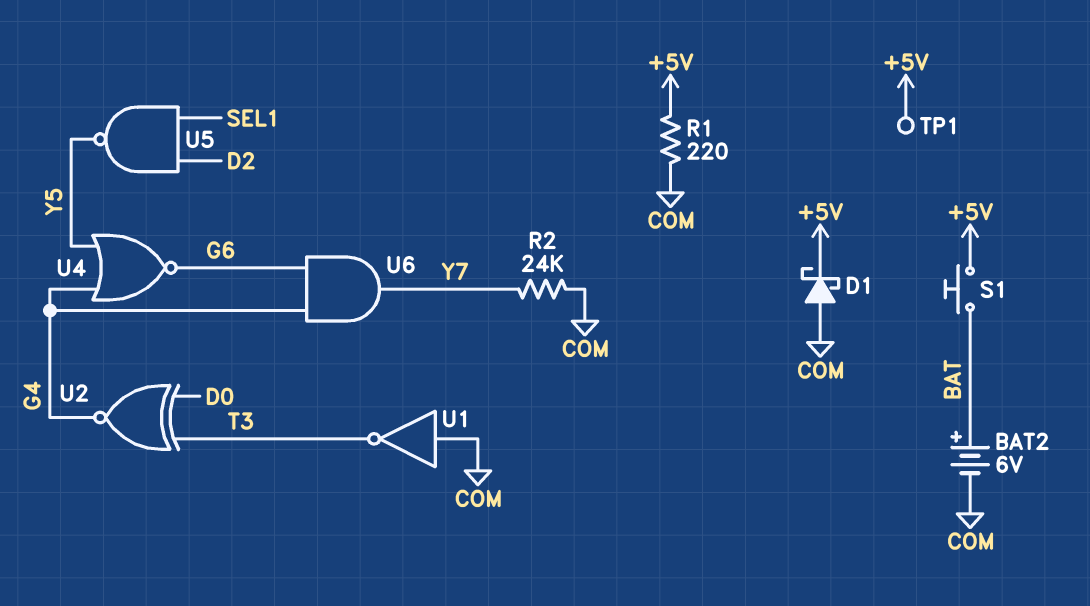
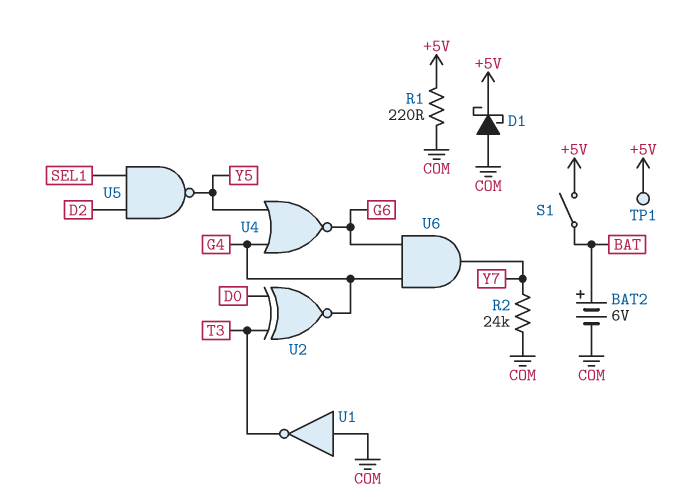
S1: button (+5V, BAT) -> switch (+5V, BAT)

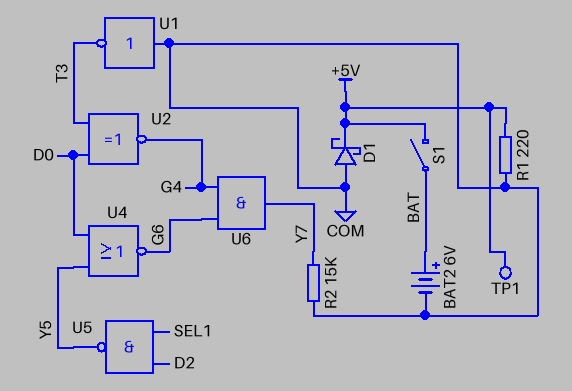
R2: 24k (COM, Y7) -> 15k (COM, Y7)
U4: NOR (in G4, in Y5, out G6) -> NOR (in D0, in Y5, out G6)

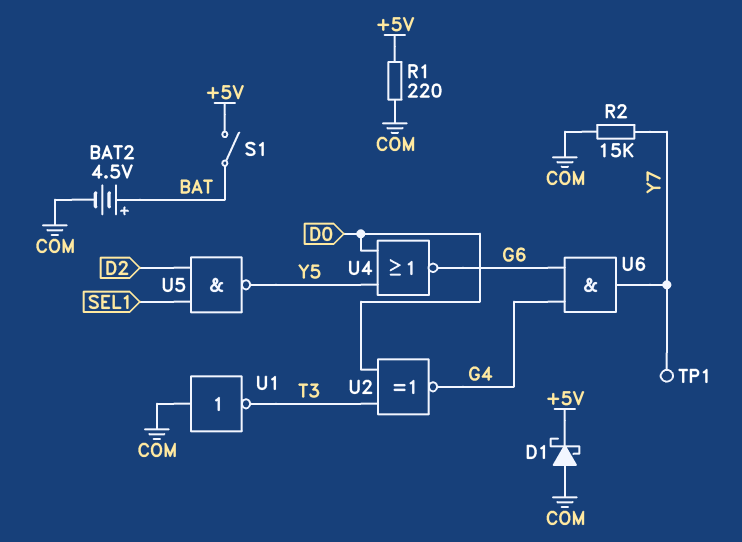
BAT2: 6V (plus BAT, minus COM) -> 4.5V (plus BAT, minus COM)
TP1: test point (+5V) -> test point (Y7)

